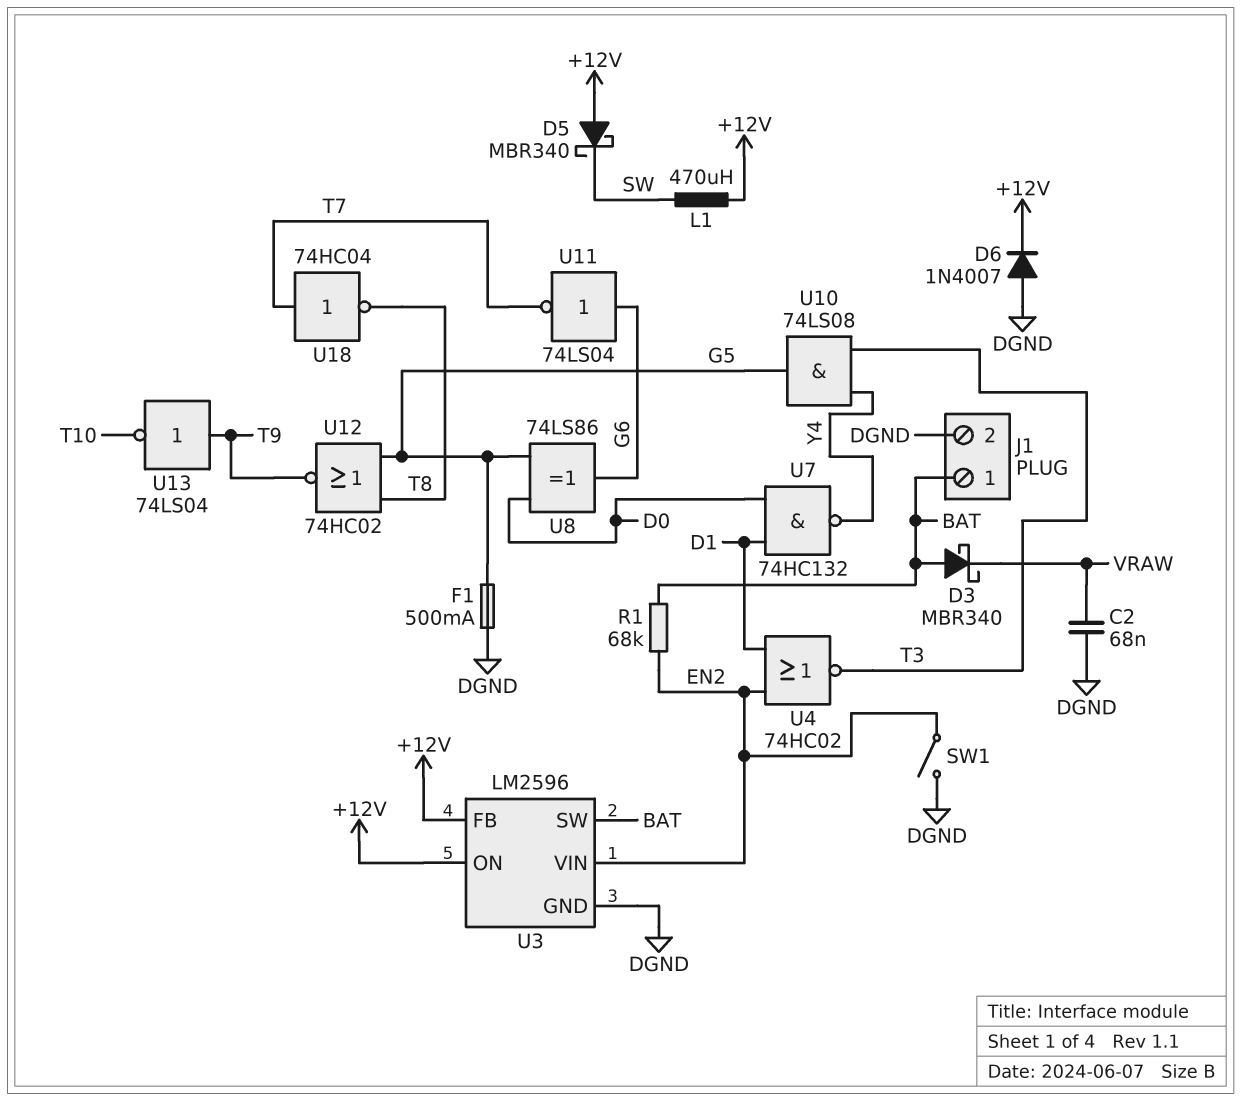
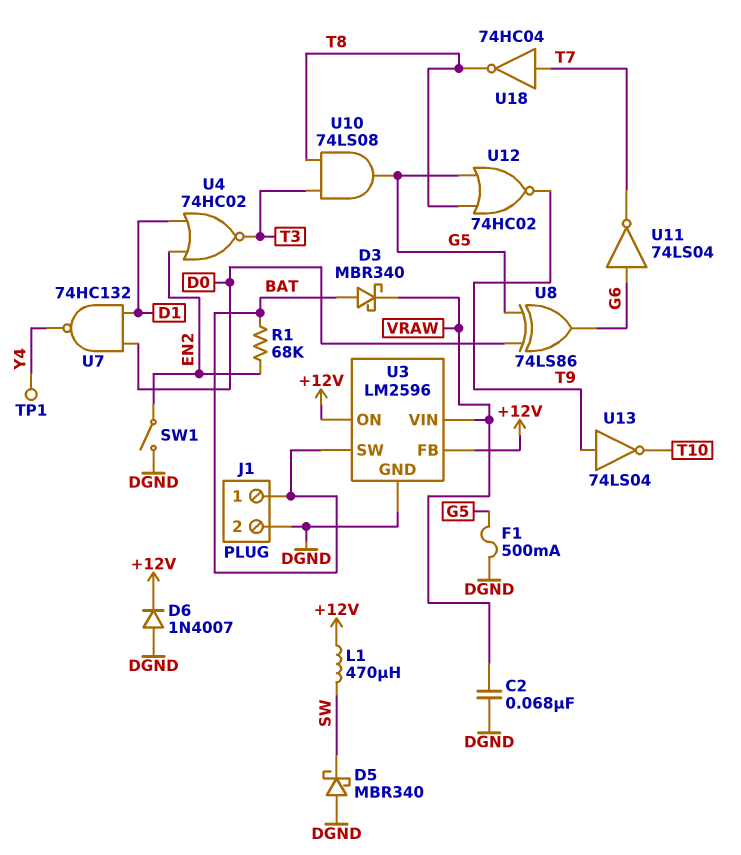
D5: schottky MBR340 (A +12V, K SW) -> schottky MBR340 (A DGND, K SW)
TP1: none -> test point (Y4)
U3 pin VIN: EN2 -> VRAW
U10: AND 74LS08 (in T3, in Y4, out G5) -> AND 74LS08 (in T3, in T8, out G5)

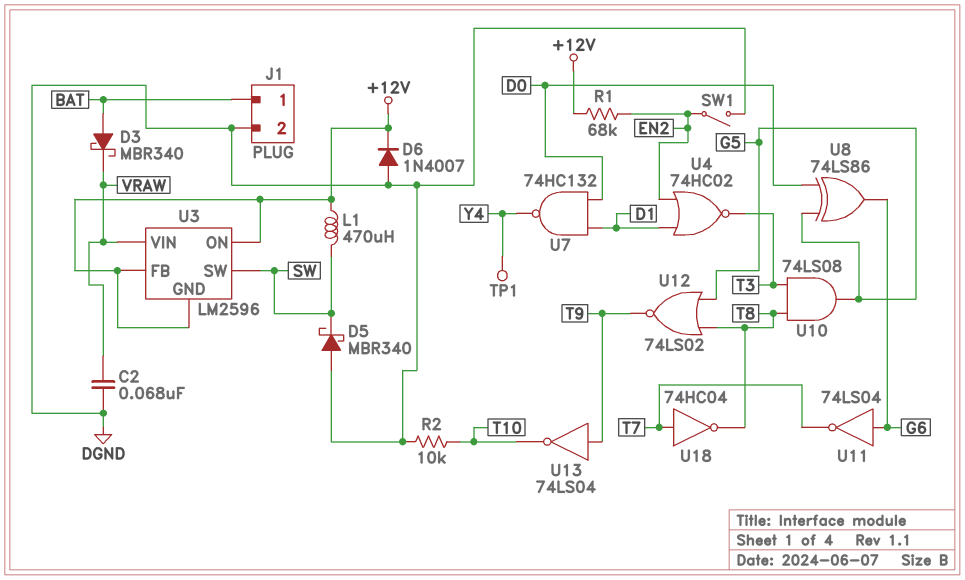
F1: 500mA (DGND, G5) -> none
R1: 68k (BAT, EN2) -> 68k (+12V, EN2)
R2: none -> 10k (DGND, T10)
U3 pin GND: DGND -> +12V
U3 pin SW: BAT -> SW
U12: NOR 74HC02 (in G5, in T8, out T9) -> NOR 74LS02 (in G5, in T8, out T9)

